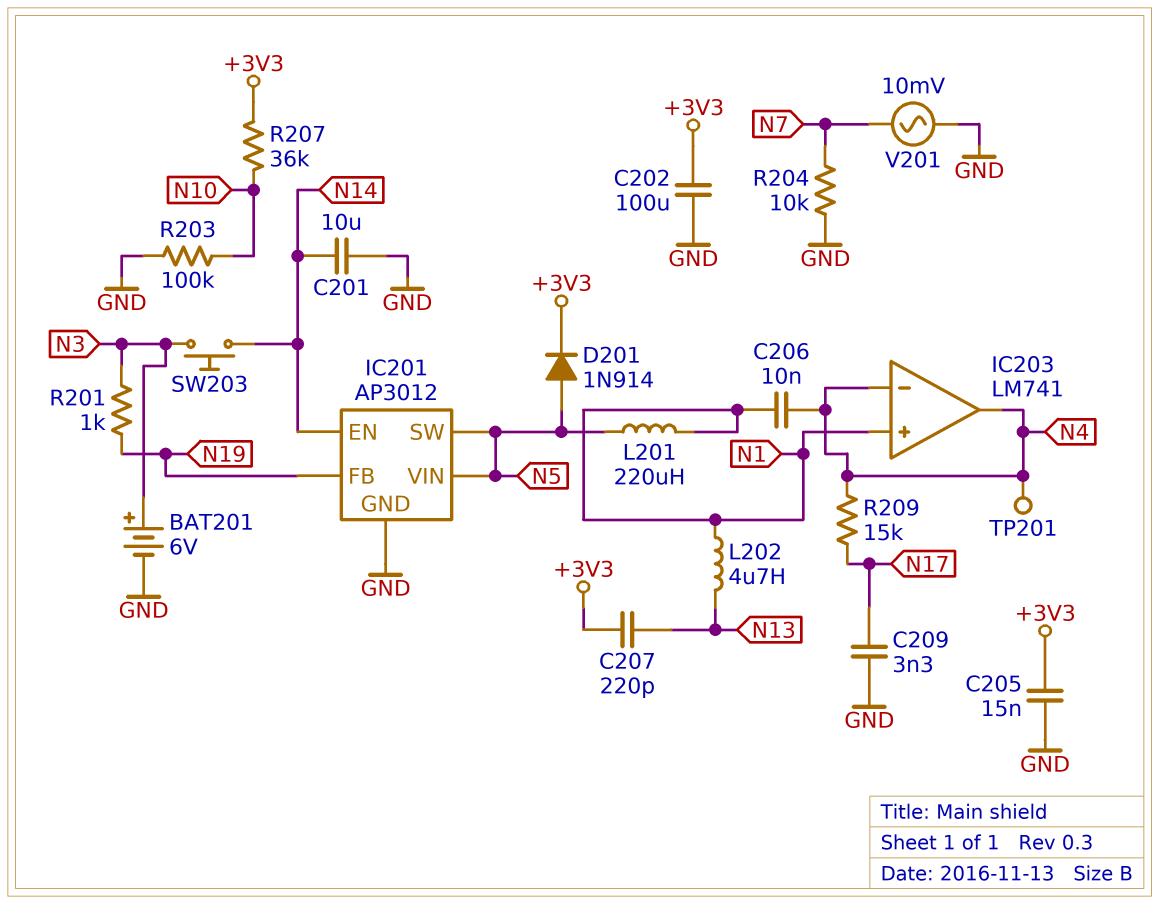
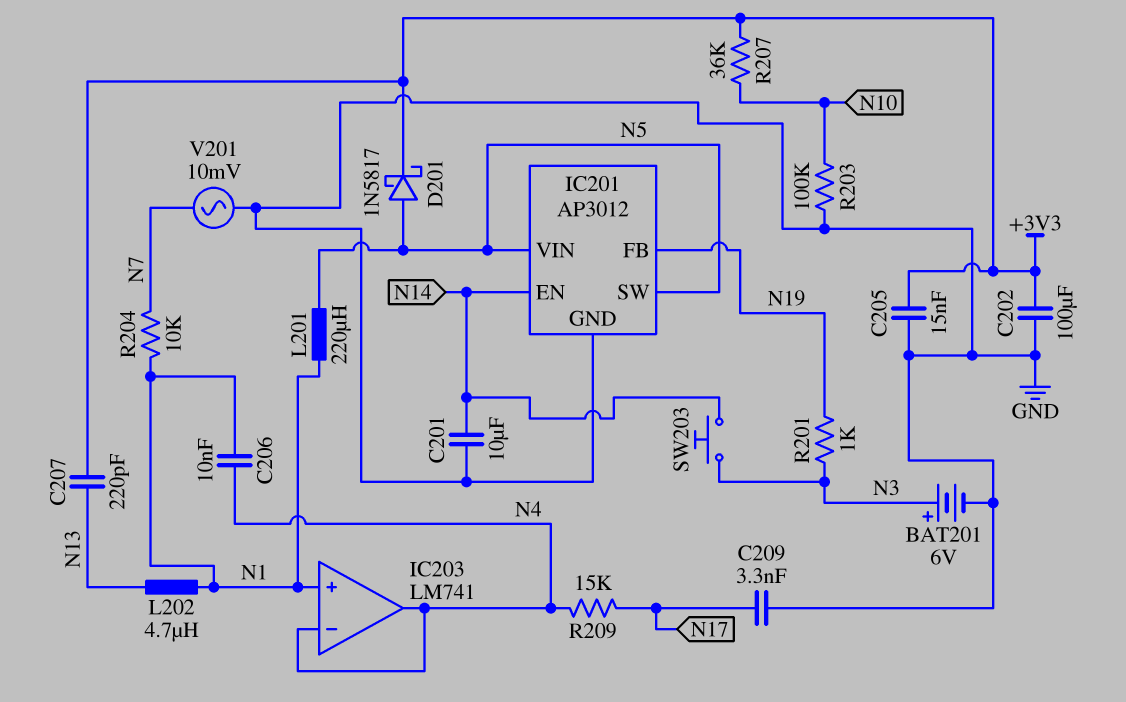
D201: diode 1N914 (A N5, K +3V3) -> schottky 1N5817 (A N5, K +3V3)
R204: 10k (GND, N7) -> 10k (N1, N7)
TP201: test point (N4) -> none

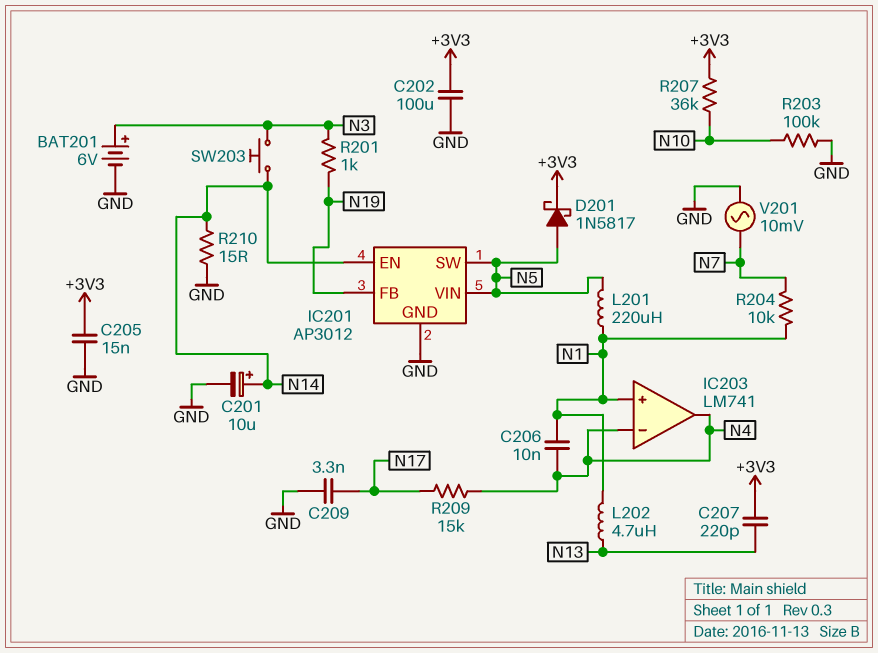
C201: 10uF (GND, N14) -> 10uF (plus N14, minus GND)
R210: none -> 15 (GND, N14)

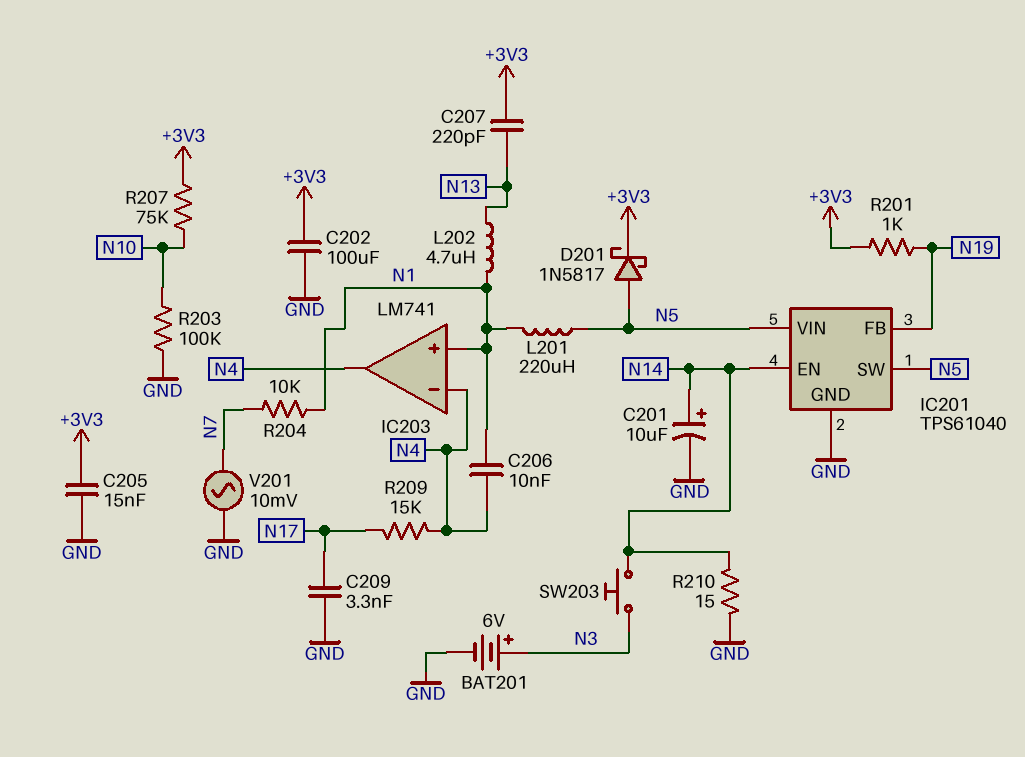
IC201: AP3012 -> TPS61040
R201: 1k (N3, N19) -> 1k (+3V3, N19)
R207: 36k (+3V3, N10) -> 75k (+3V3, N10)

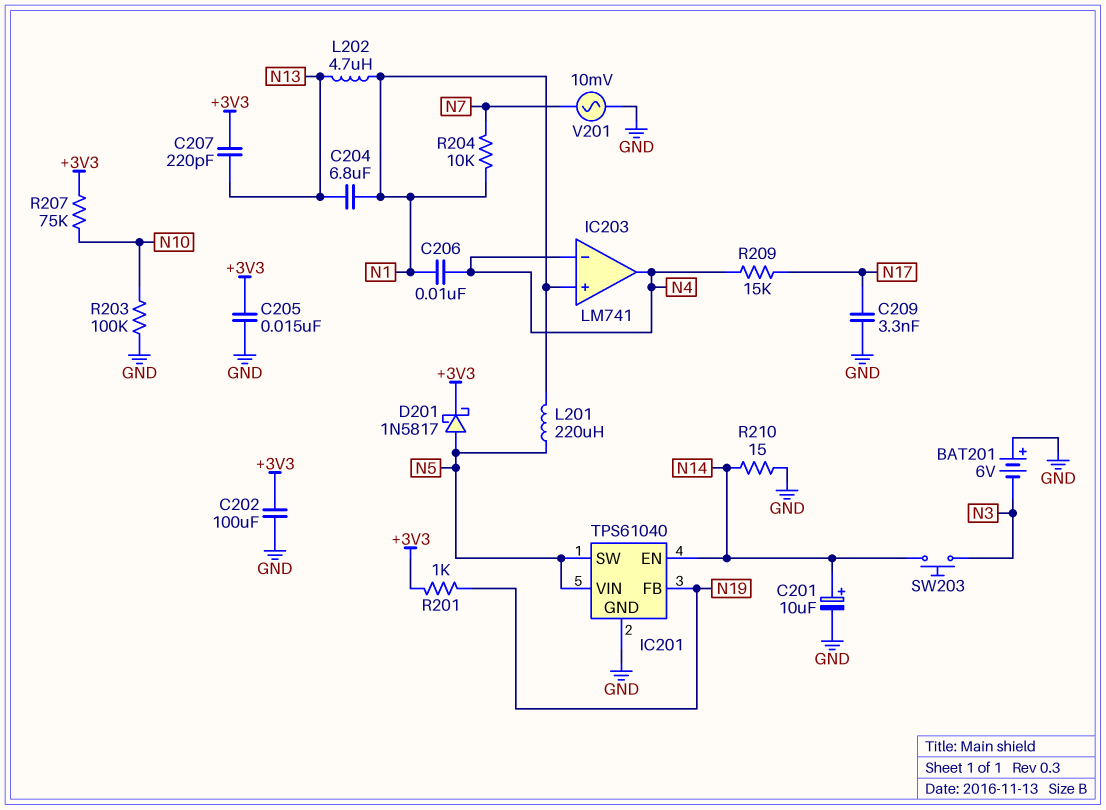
BAT201: 6V (plus N3, minus GND) -> 6V (plus GND, minus N3)
C204: none -> 6.8uF (N1, N13)

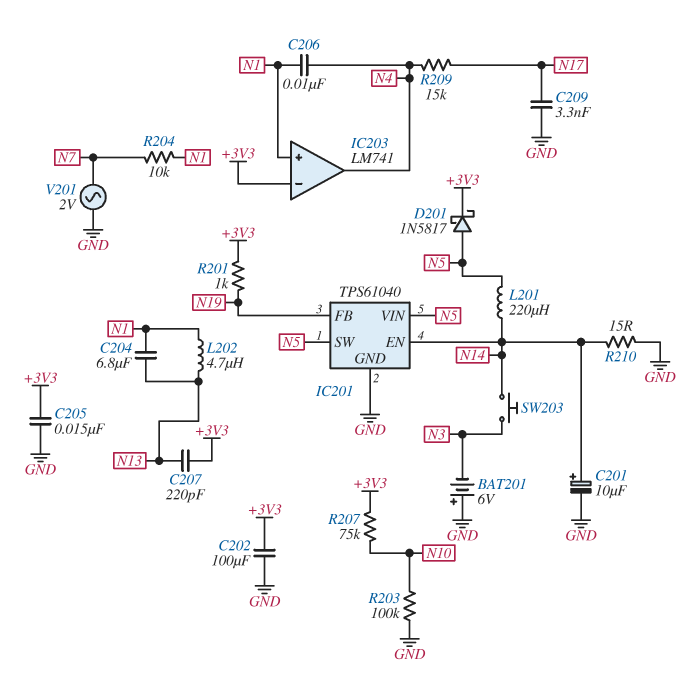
IC203 pin in-: N4 -> +3V3
L201: 220uH (N1, N5) -> 220uH (N5, N14)
V201: AC 10mV (GND, N7) -> AC 2V (GND, N7)

